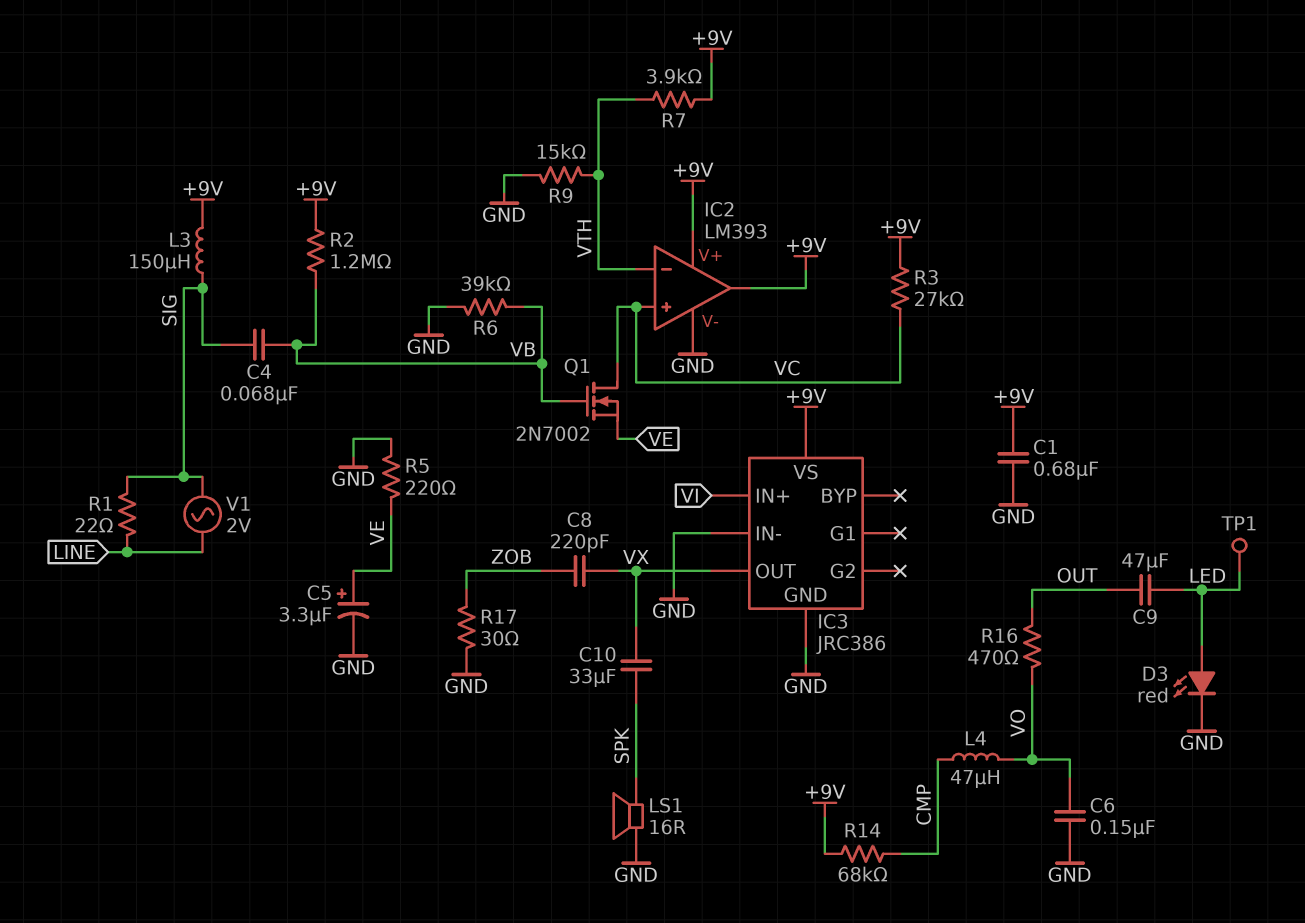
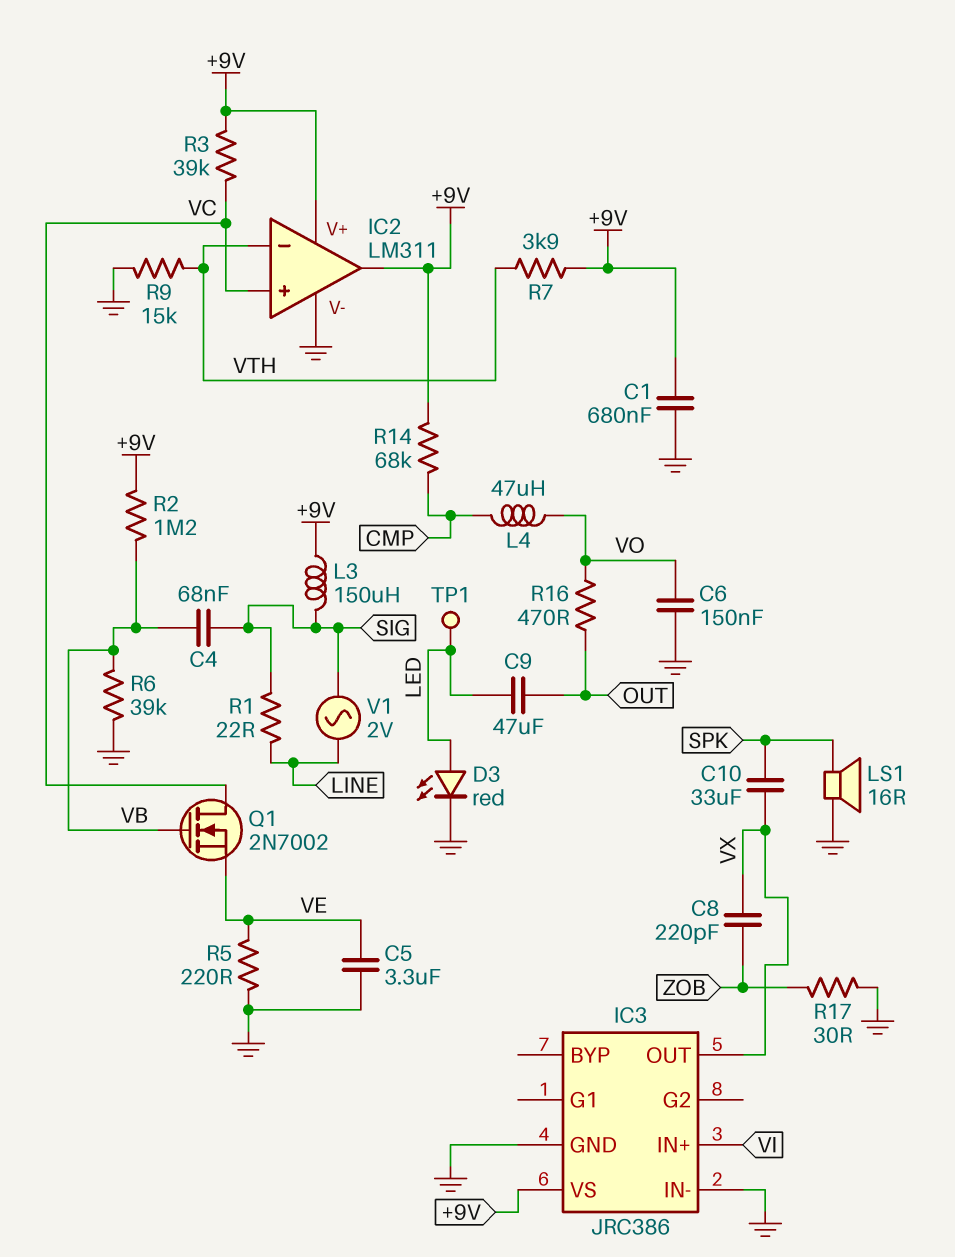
C5: 3.3uF (plus VE, minus GND) -> 3.3uF (GND, VE)
IC2: LM393 -> LM311
R3: 27k (+9V, VC) -> 39k (+9V, VC)

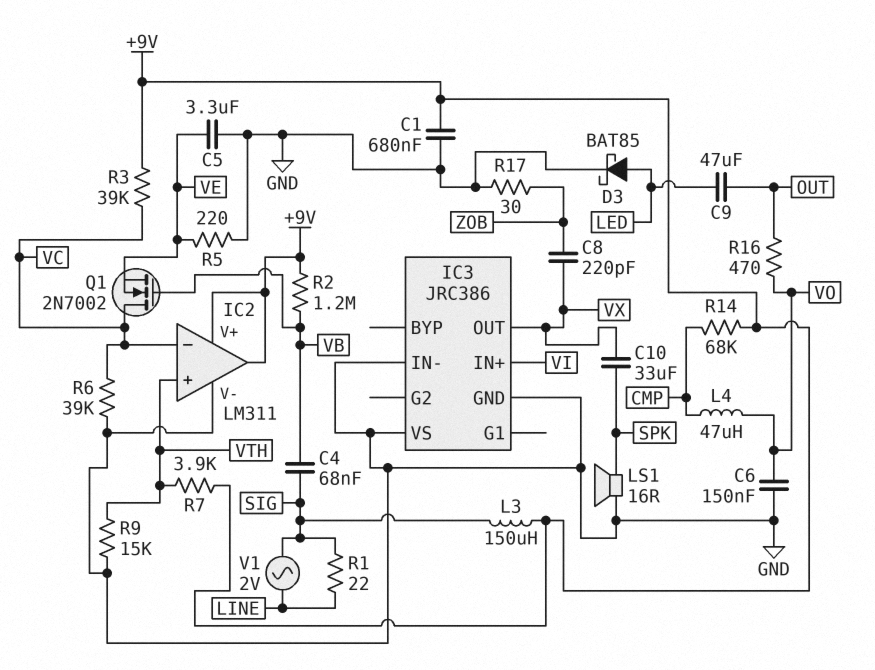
D3: LED red (A LED, K GND) -> schottky BAT85 (A LED, K GND)
IC2 pin in+: VC -> VTH
IC2 pin in-: VTH -> VC
IC3 pin VS: +9V -> GND
R6: 39k (GND, VB) -> 39k (GND, VC)
TP1: test point (LED) -> none

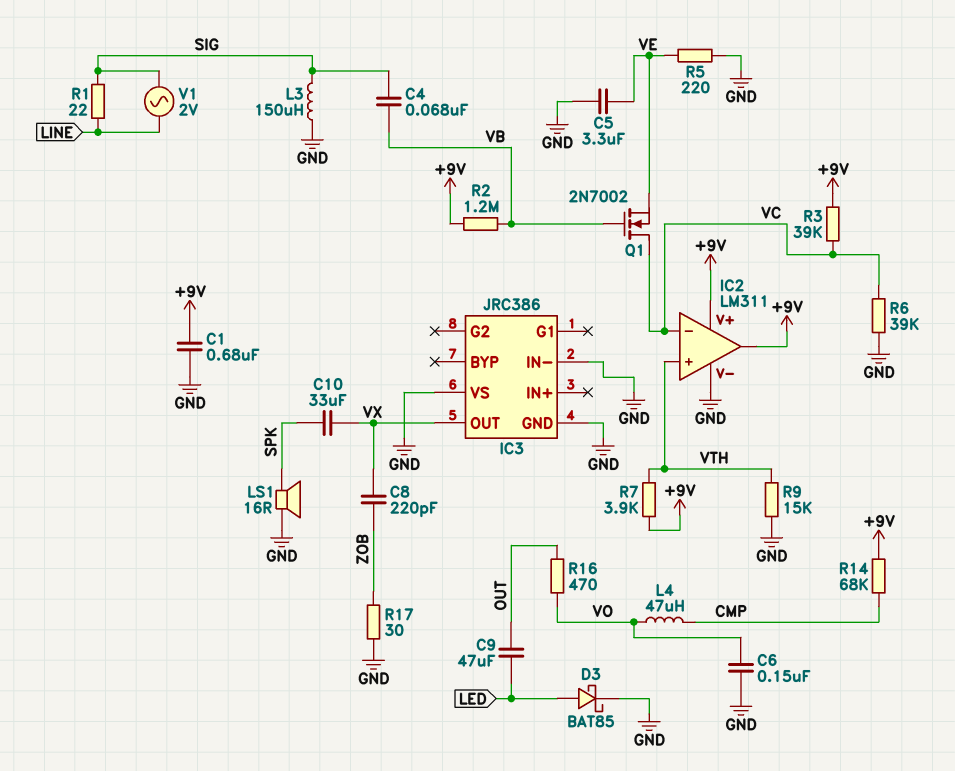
IC3 pin IN+: VI -> none
L3: 150uH (+9V, SIG) -> 150uH (GND, SIG)

